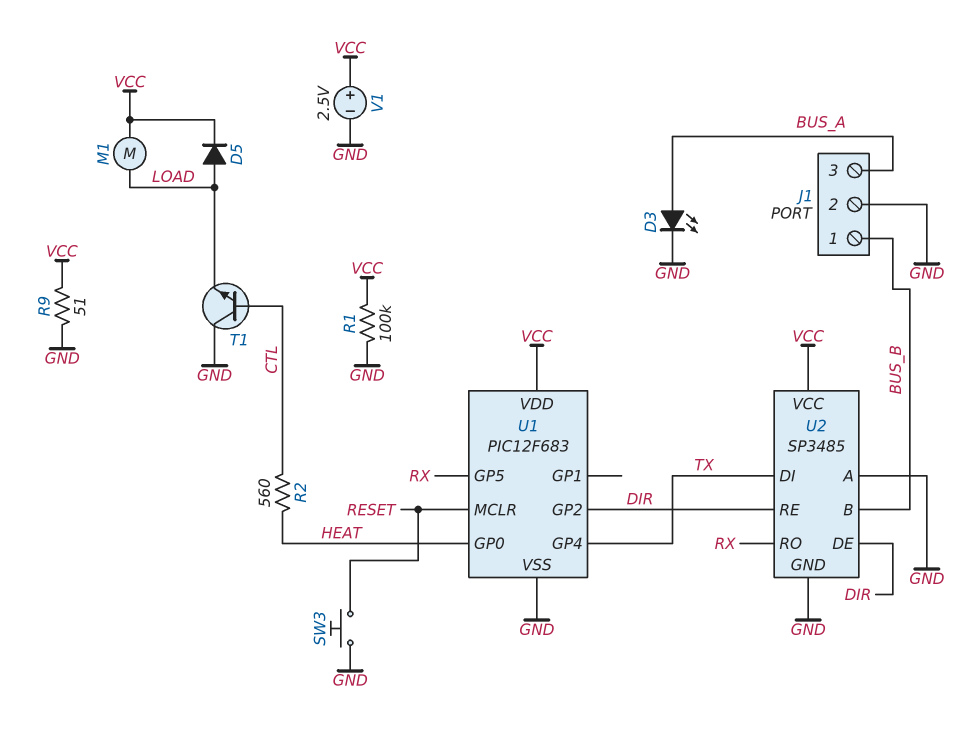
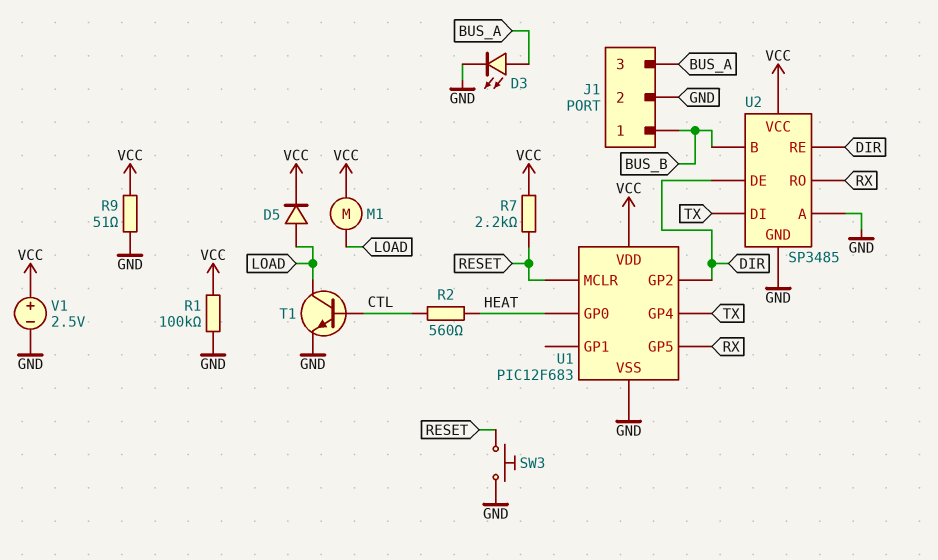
R7: none -> 2.2k (RESET, VCC)
T1: NPN (B CTL, C GND, E LOAD) -> NPN (B CTL, C LOAD, E GND)

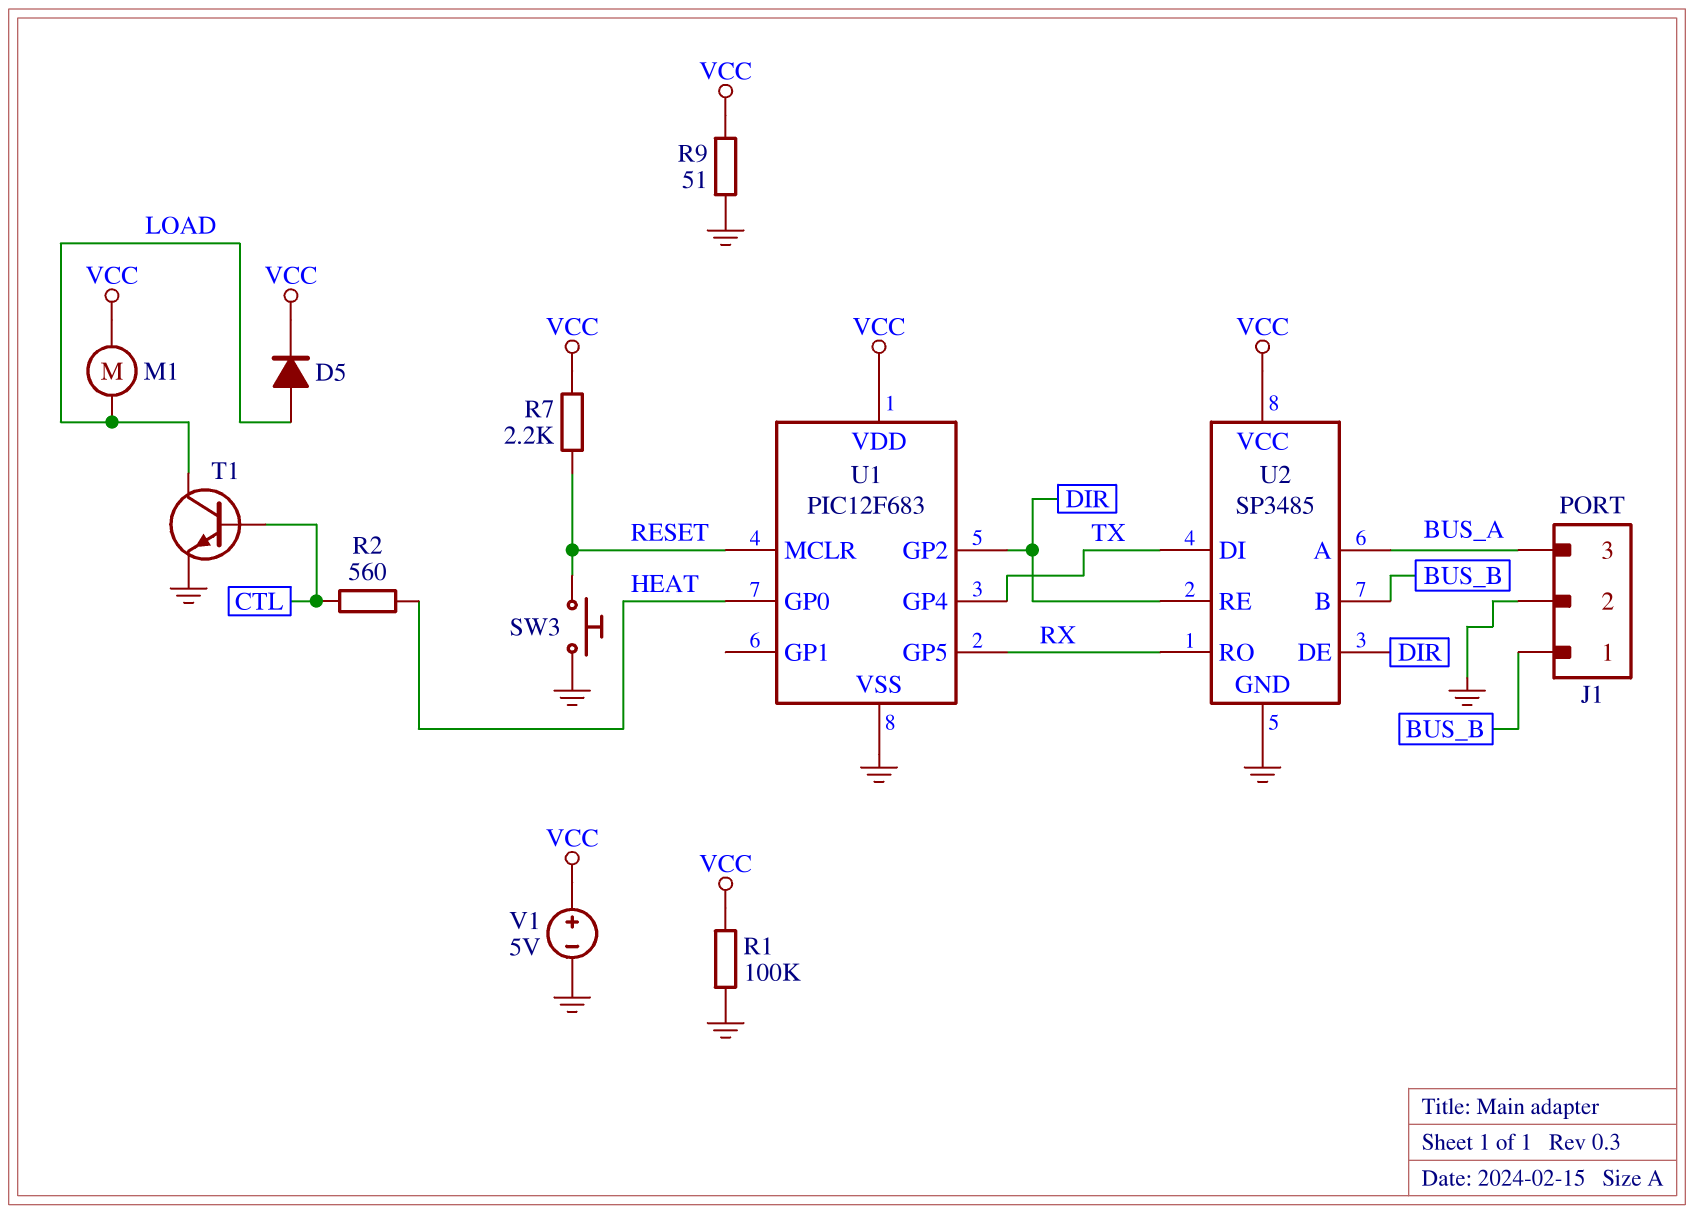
D3: LED (A BUS_A, K GND) -> none
U2 pin A: GND -> BUS_A
V1: 2.5V (plus VCC, minus GND) -> 5V (plus VCC, minus GND)

